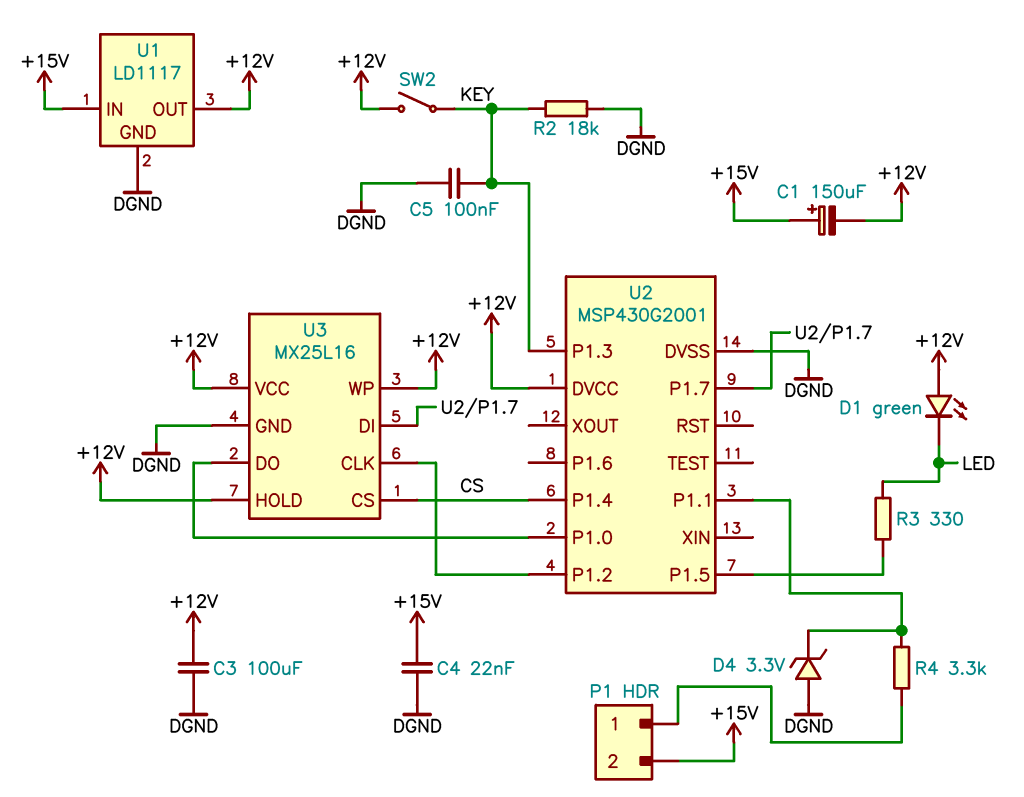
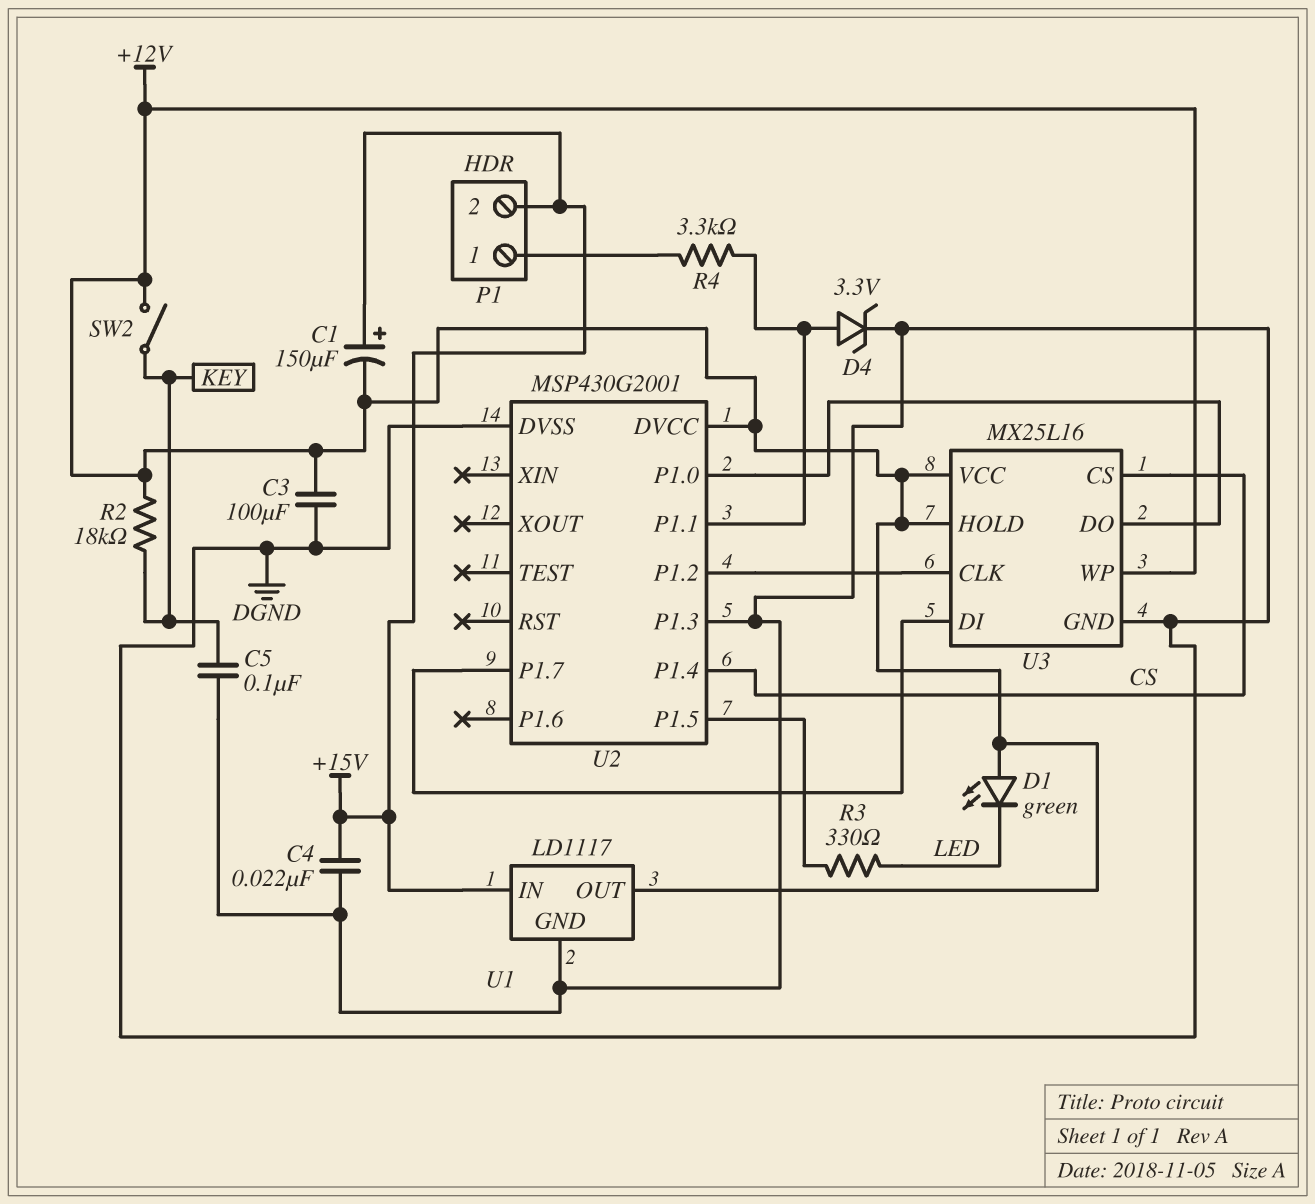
D4: zener 3.3V (A DGND, K U2/P1.1) -> zener 3.3V (A U2/P1.1, K DGND)
R2: 18k (DGND, KEY) -> 18k (+12V, KEY)
U2 pin P1.3: KEY -> DGND

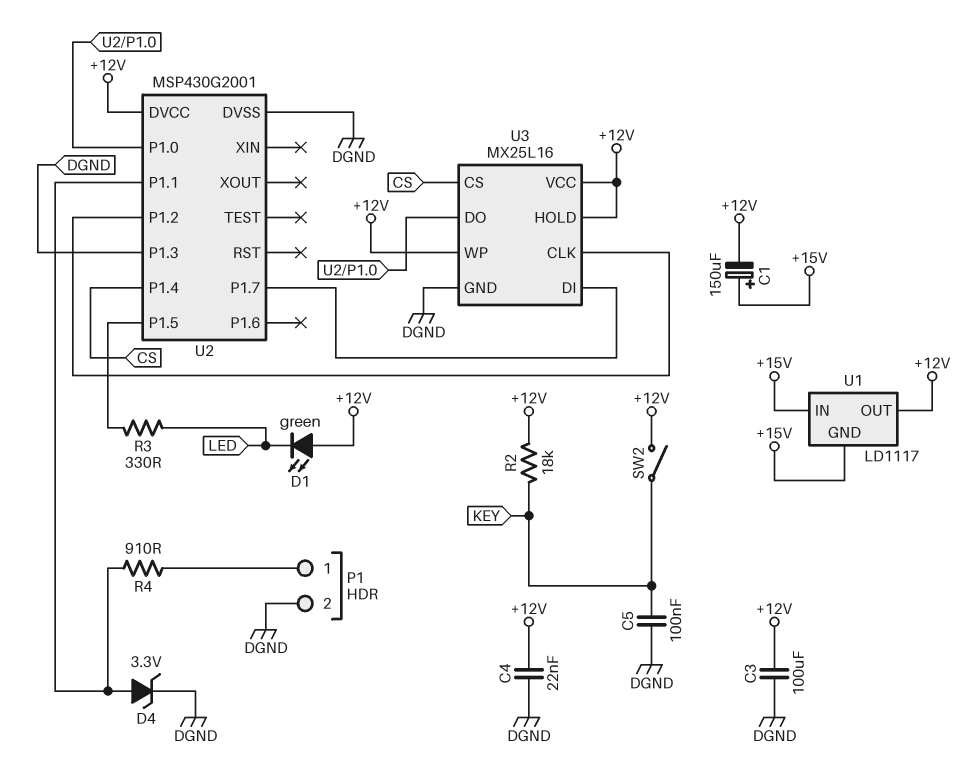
C4: 22nF (+15V, DGND) -> 22nF (+12V, DGND)
P1 pin 2: +15V -> DGND
R4: 3.3k (P1/1, U2/P1.1) -> 910 (P1/1, U2/P1.1)
U1 pin GND: DGND -> +15V

